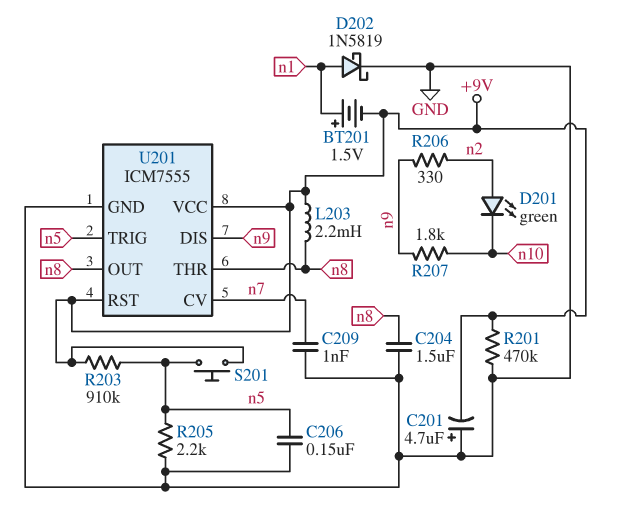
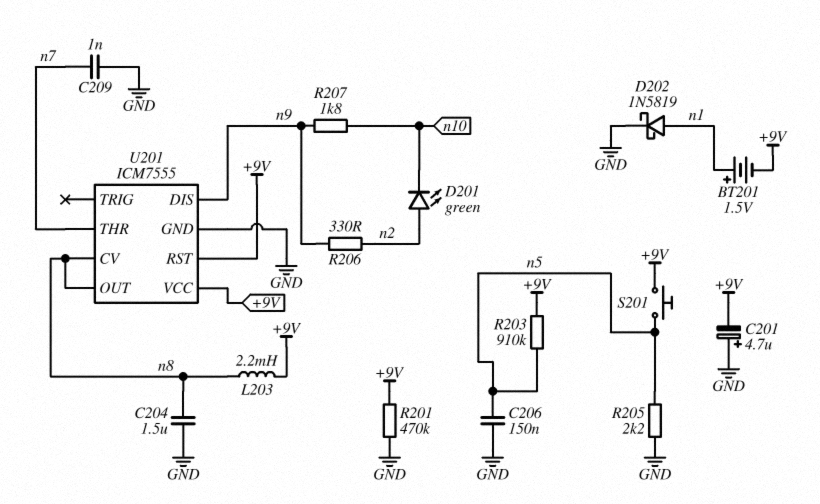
U201 pin CV: n7 -> n8
U201 pin THR: n8 -> n7
U201 pin TRIG: n5 -> none

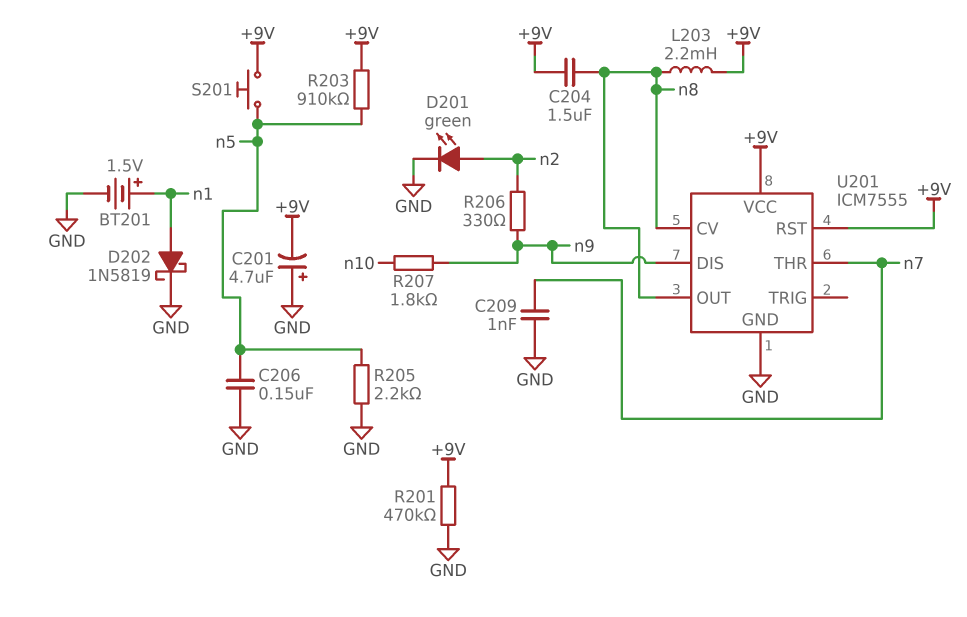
BT201: 1.5V (plus n1, minus +9V) -> 1.5V (plus n1, minus GND)
C204: 1.5uF (GND, n8) -> 1.5uF (+9V, n8)
D201: LED green (A n2, K n10) -> LED green (A n2, K GND)

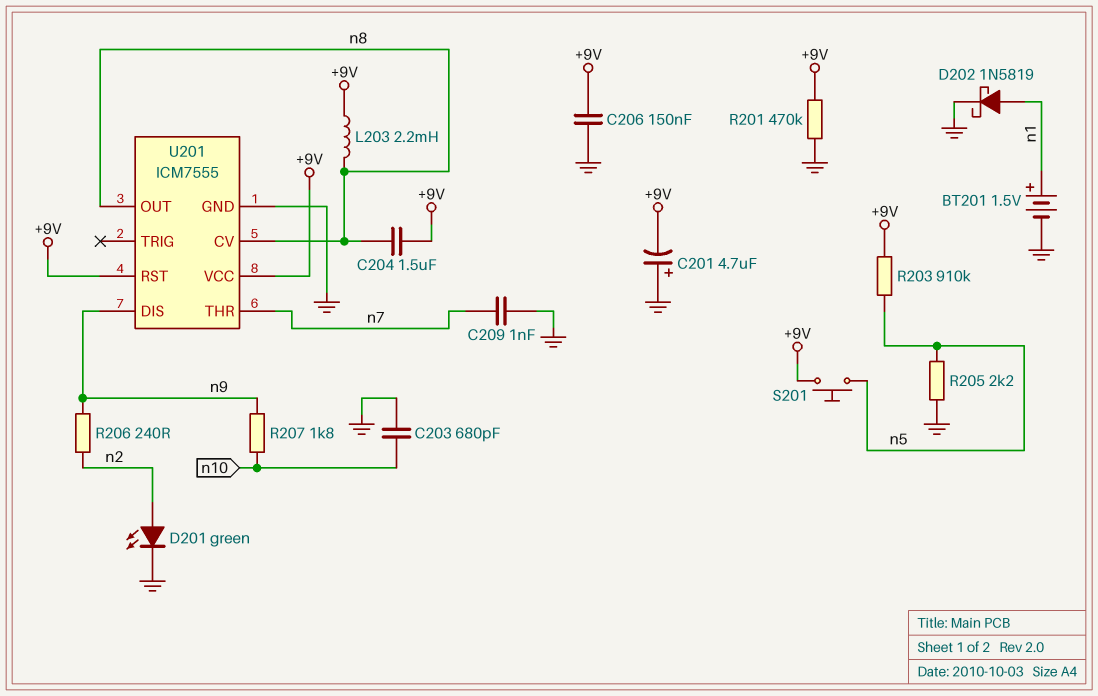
C203: none -> 680pF (GND, n10)
C206: 150nF (GND, n5) -> 150nF (+9V, GND)
R206: 330 (n2, n9) -> 240 (n2, n9)

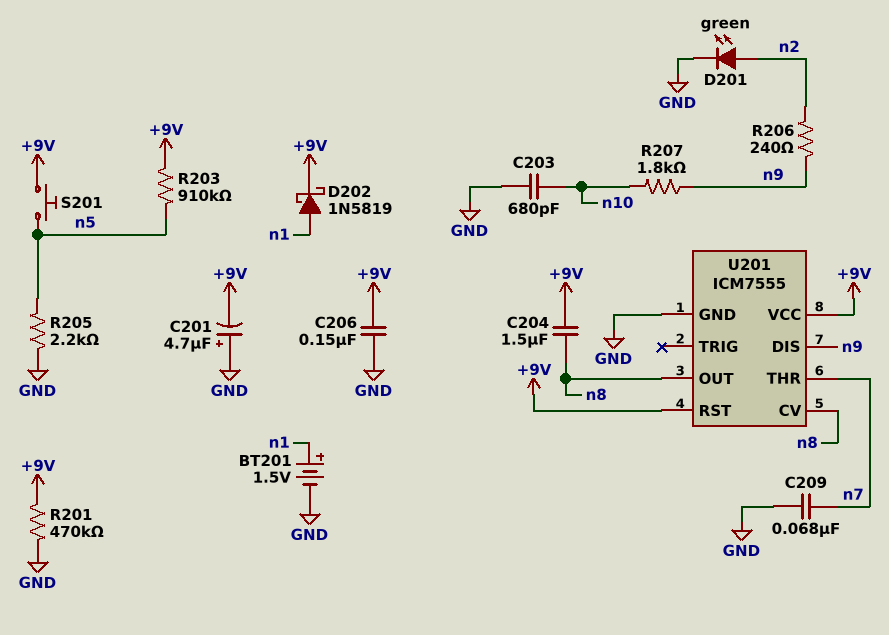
C209: 1nF (GND, n7) -> 68nF (GND, n7)
D202: schottky 1N5819 (A n1, K GND) -> schottky 1N5819 (A n1, K +9V)
L203: 2.2mH (+9V, n8) -> none

